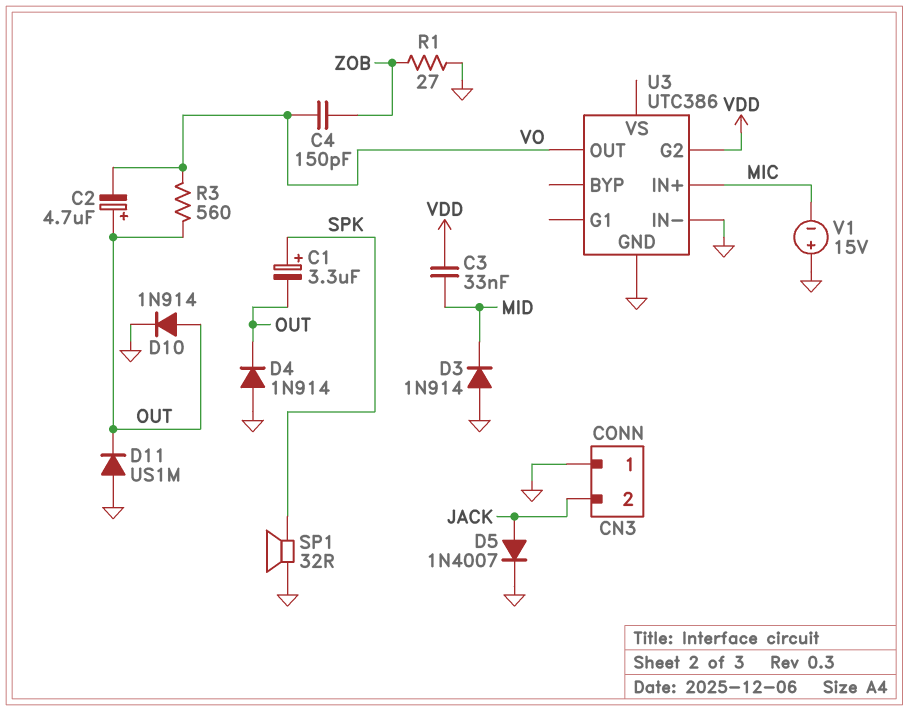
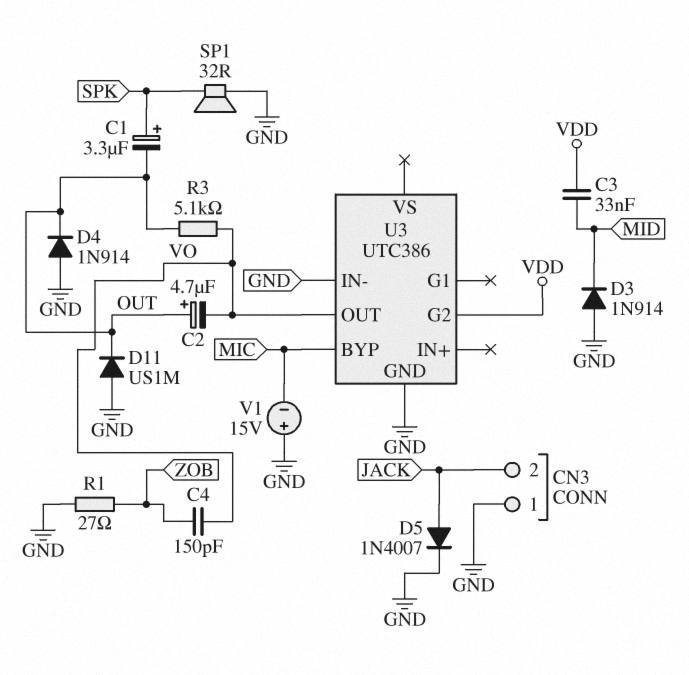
D10: diode 1N914 (A OUT, K GND) -> none
R3: 560 (OUT, VO) -> 5.1k (OUT, VO)
U3 pin BYP: none -> MIC
U3 pin IN+: MIC -> none

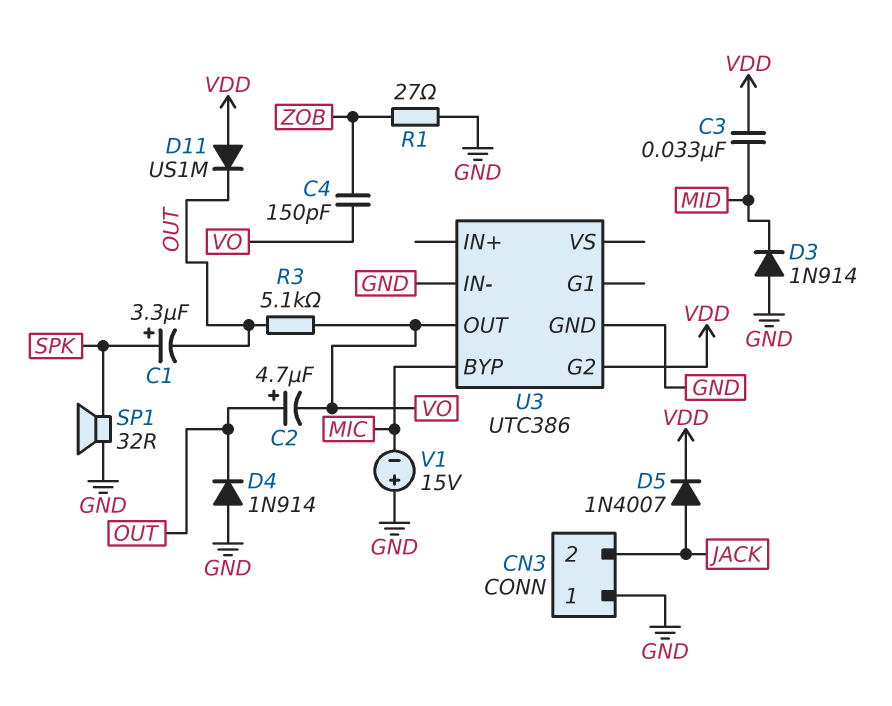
D5: diode 1N4007 (A JACK, K GND) -> diode 1N4007 (A JACK, K VDD)
D11: diode US1M (A GND, K OUT) -> diode US1M (A VDD, K OUT)

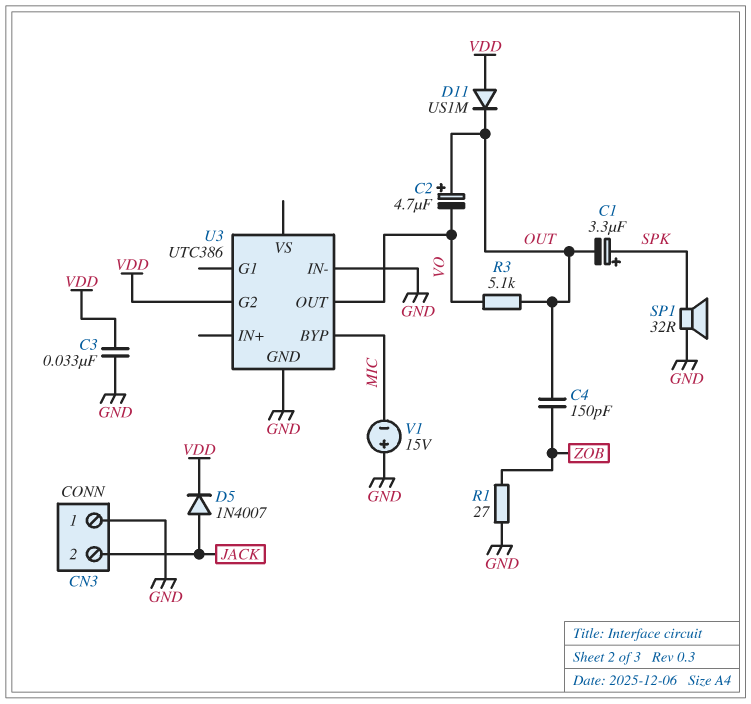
C3: 33nF (MID, VDD) -> 33nF (GND, VDD)
C4: 150pF (VO, ZOB) -> 150pF (OUT, ZOB)
D3: diode 1N914 (A GND, K MID) -> none
D4: diode 1N914 (A GND, K OUT) -> none

